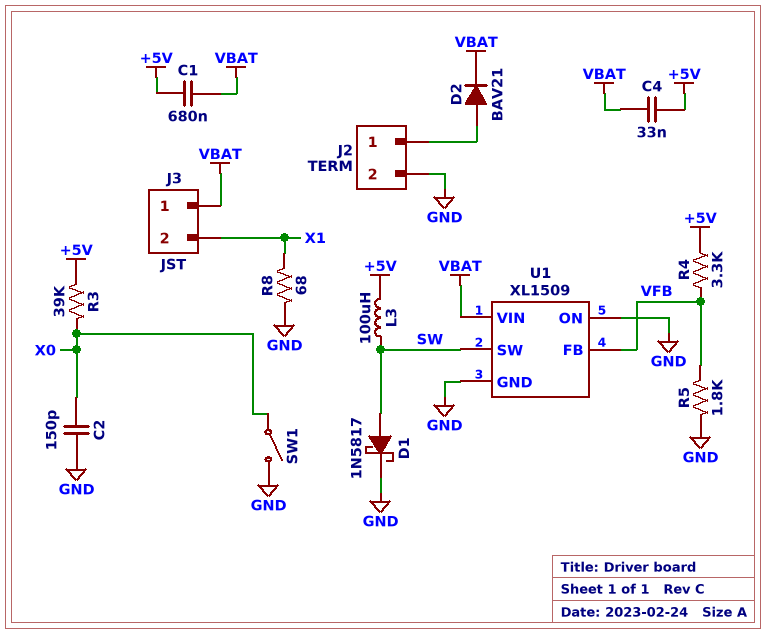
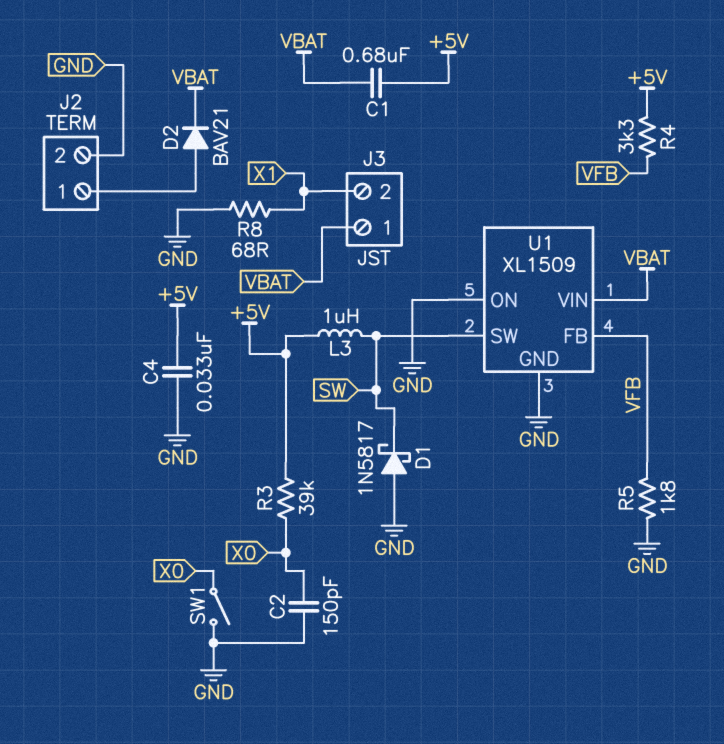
C4: 33nF (+5V, VBAT) -> 33nF (+5V, GND)
D1: schottky 1N5817 (A SW, K GND) -> schottky 1N5817 (A GND, K SW)
L3: 100uH (+5V, SW) -> 1uH (+5V, SW)

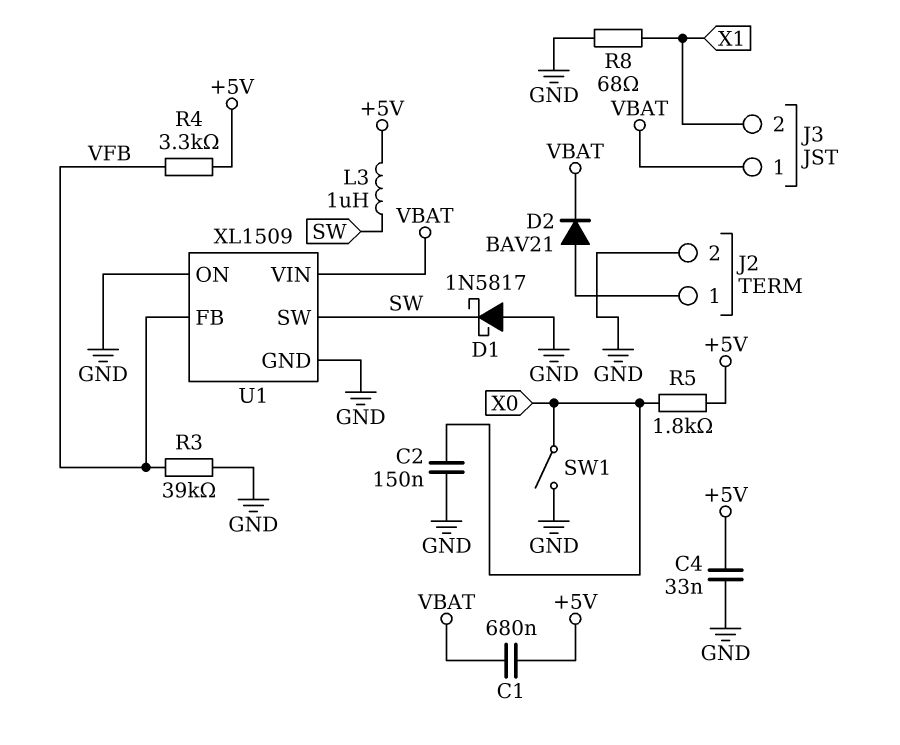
C2: 150pF (GND, X0) -> 150nF (GND, X0)
R3: 39k (+5V, X0) -> 39k (GND, VFB)
R5: 1.8k (GND, VFB) -> 1.8k (+5V, X0)

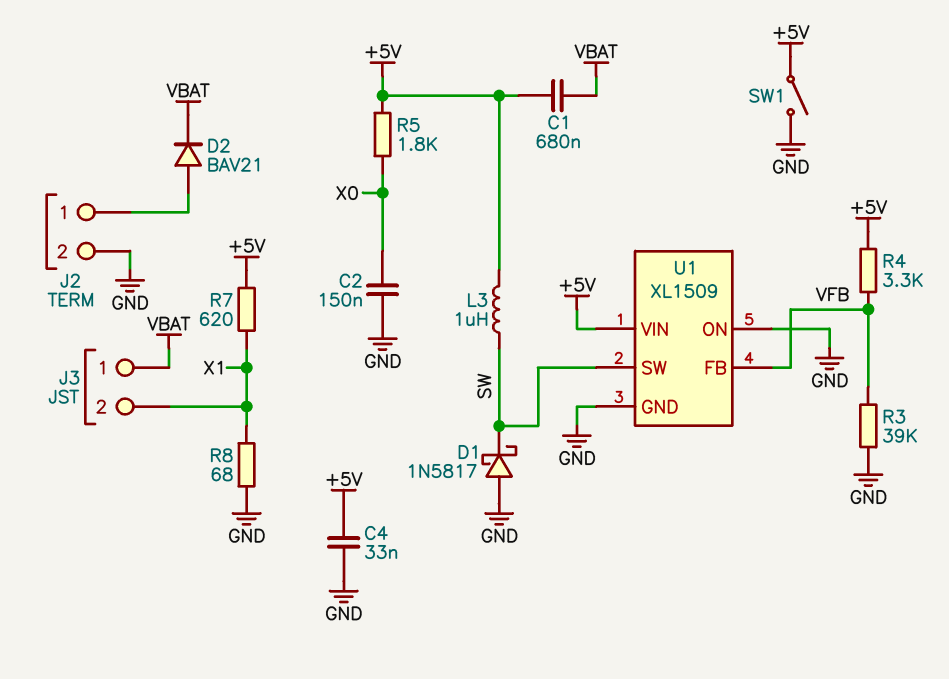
R7: none -> 620 (+5V, X1)
SW1: switch (GND, X0) -> switch (+5V, GND)
U1 pin VIN: VBAT -> +5V

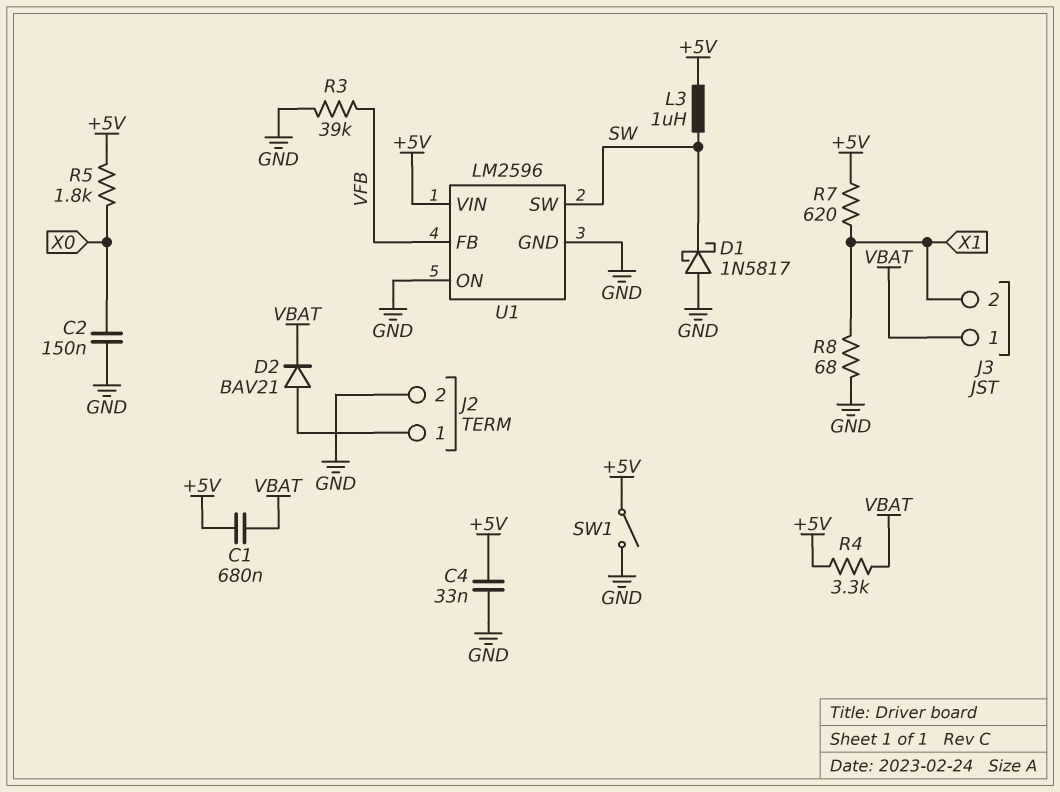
R4: 3.3k (+5V, VFB) -> 3.3k (+5V, VBAT)
U1: XL1509 -> LM2596

